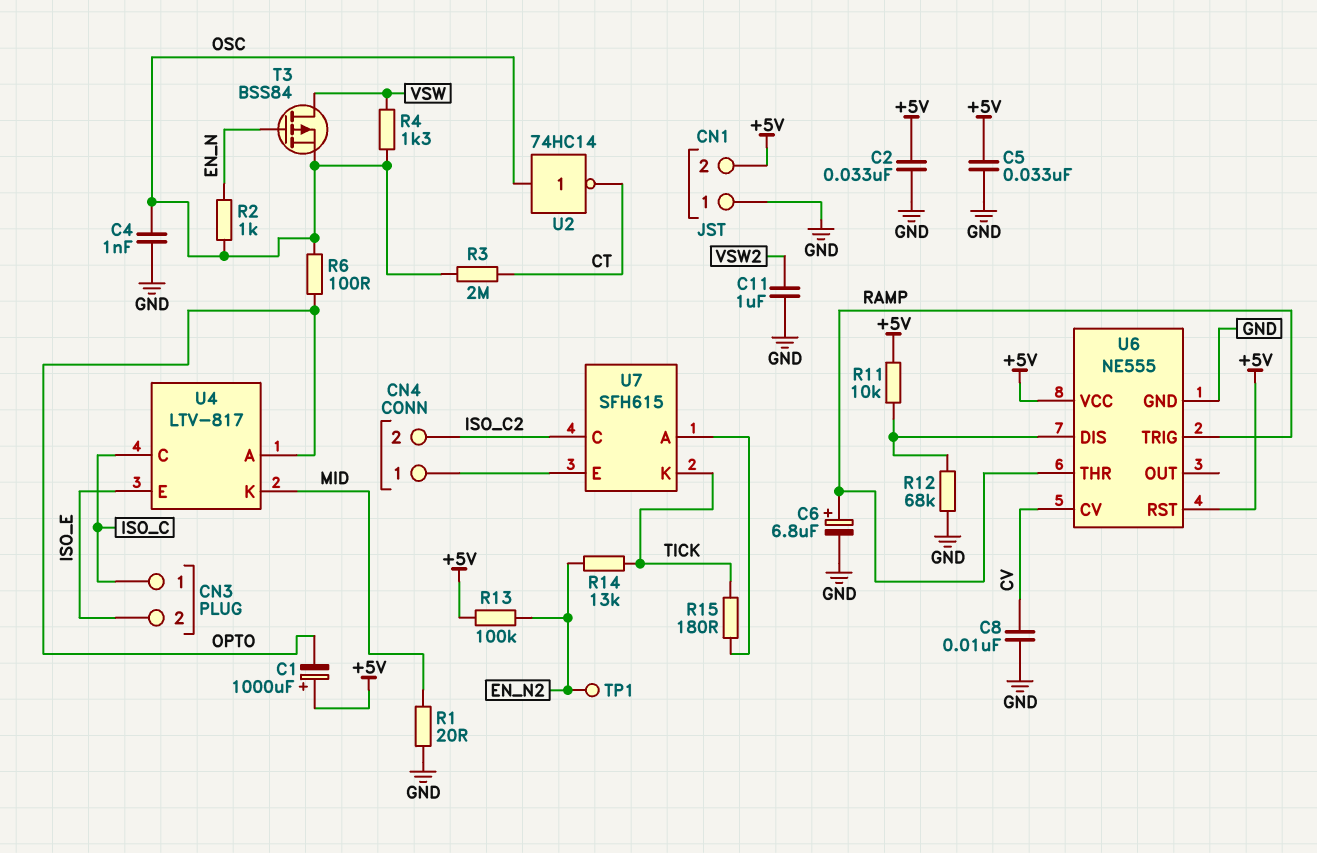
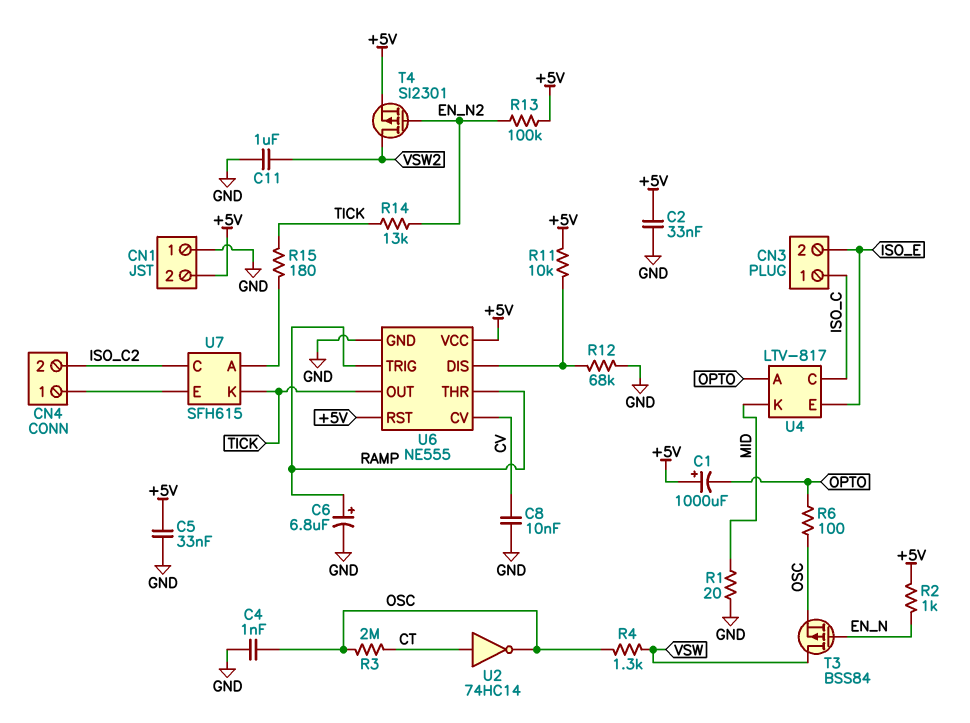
R2: 1k (EN_N, OSC) -> 1k (+5V, EN_N)
T4: none -> PMOS SI2301 (G EN_N2, D VSW2, S +5V)
TP1: test point (EN_N2) -> none
U2: NOT 74HC14 (in OSC, out CT) -> NOT 74HC14 (in CT, out OSC)
U6 pin OUT: none -> TICK

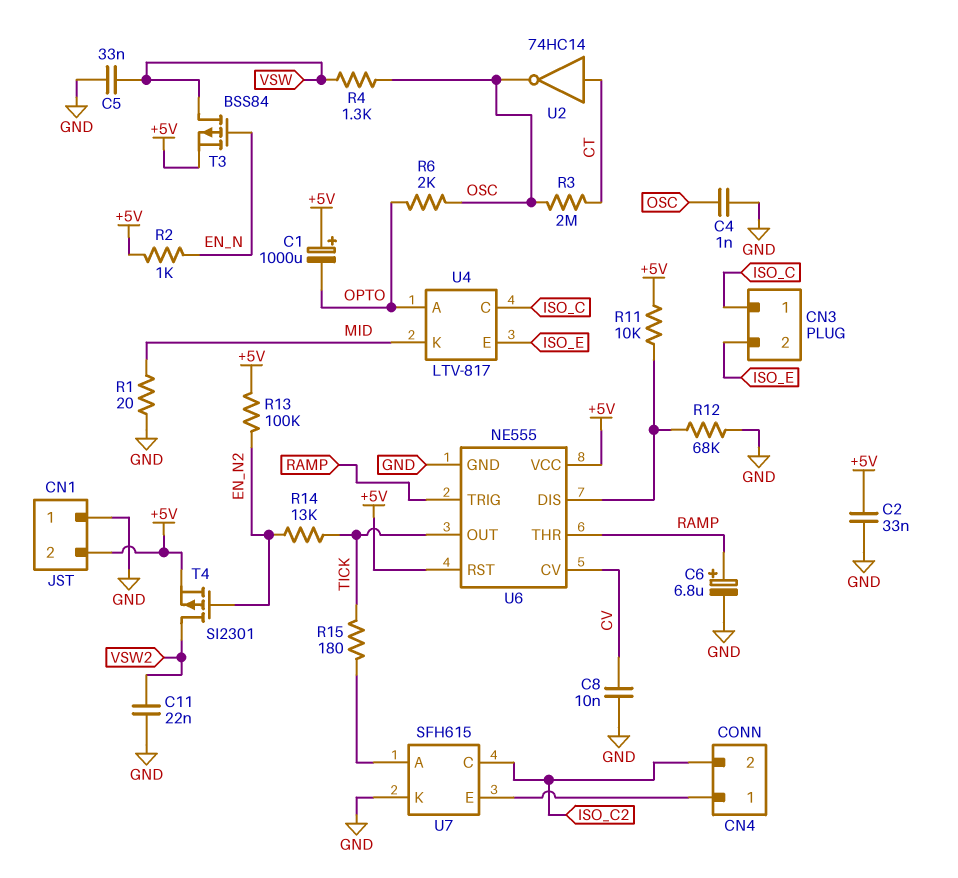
C5: 33nF (+5V, GND) -> 33nF (GND, VSW)
C11: 1uF (GND, VSW2) -> 22nF (GND, VSW2)
R6: 100 (OPTO, OSC) -> 2k (OPTO, OSC)
T3: PMOS BSS84 (G EN_N, D VSW, S OSC) -> PMOS BSS84 (G EN_N, D VSW, S +5V)
U7 pin K: TICK -> GND

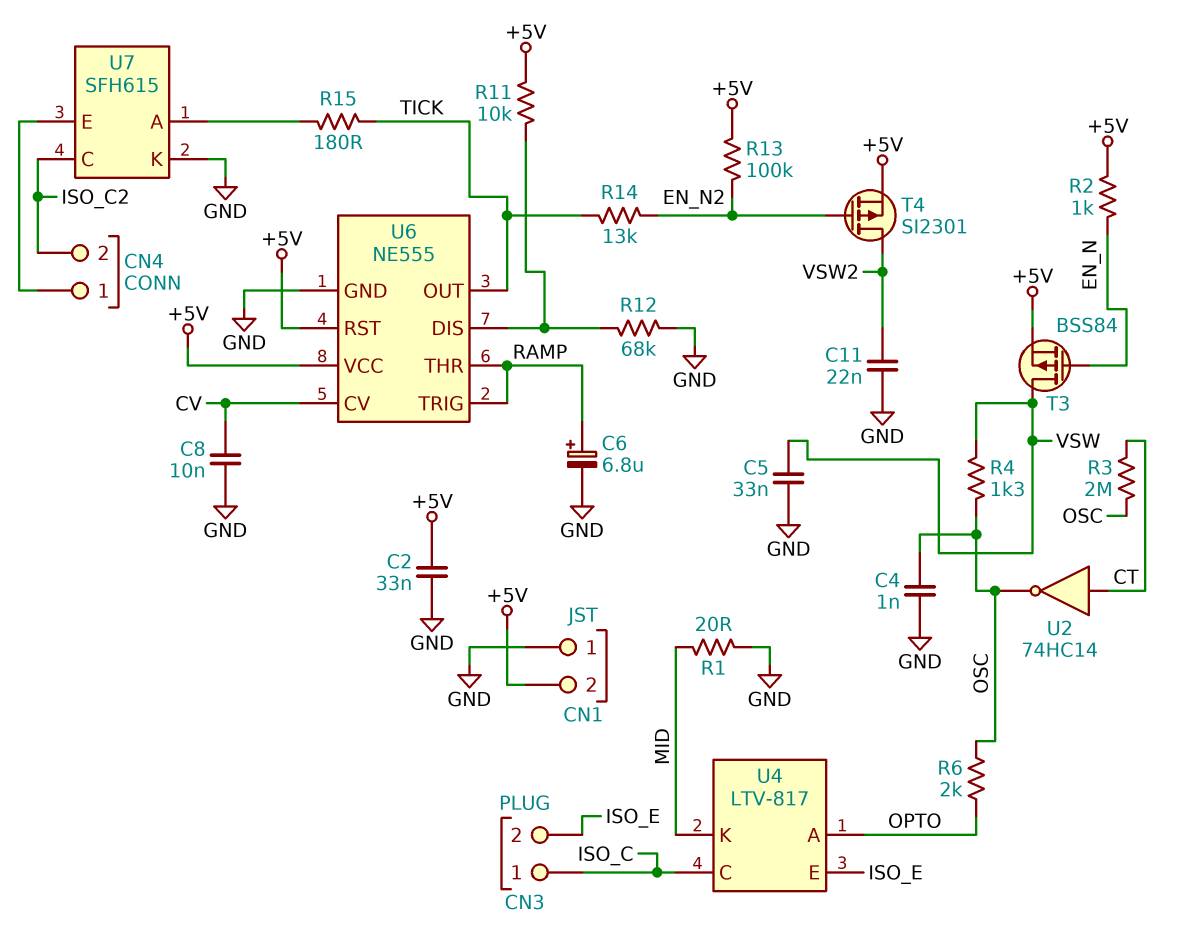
C1: 1000uF (plus +5V, minus OPTO) -> none

